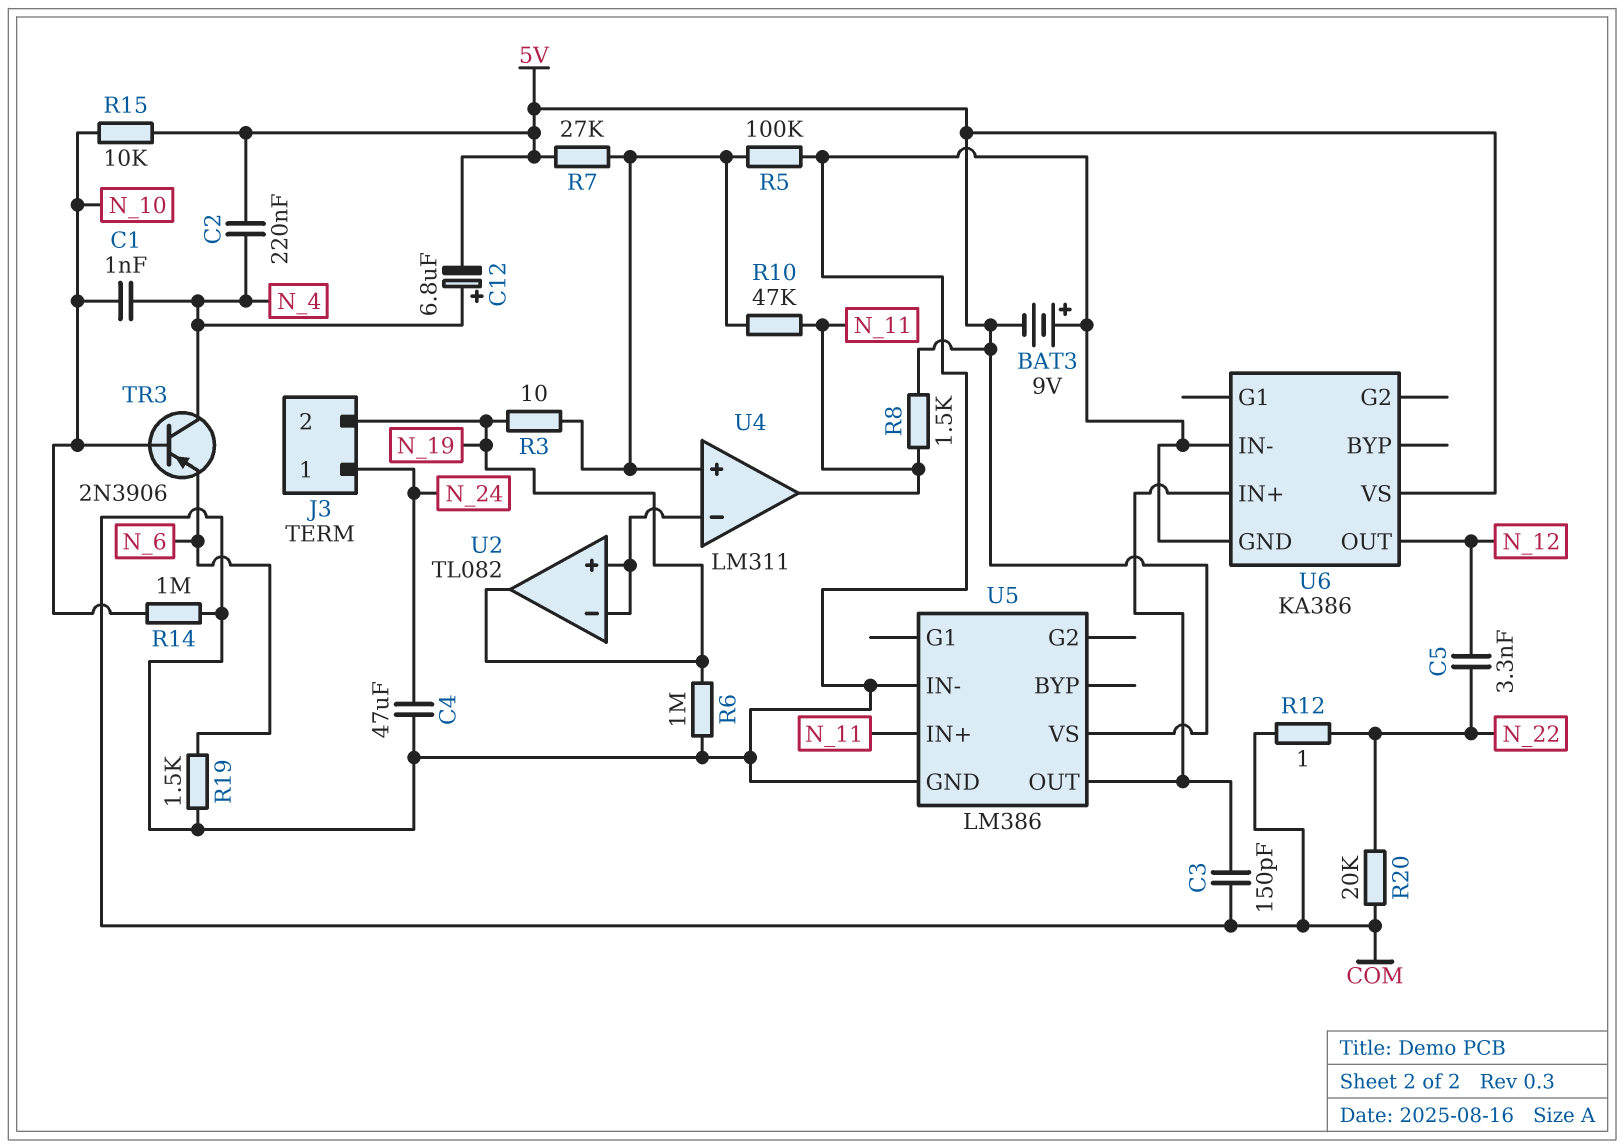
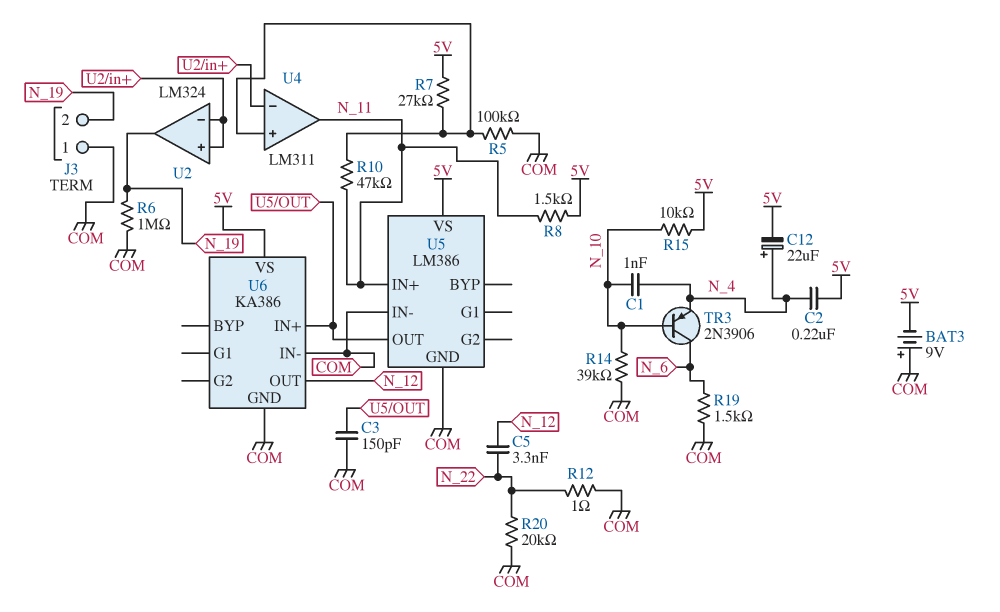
C4: 47uF (COM, N_24) -> none
C12: 6.8uF (plus N_4, minus 5V) -> 22uF (plus N_4, minus 5V)
J3 pin 1: N_24 -> COM
R3: 10 (N_19, U4/in+) -> none
R14: 1M (COM, N_10) -> 39k (COM, N_10)
TR3: PNP 2N3906 (B N_10, C N_4, E N_6) -> PNP 2N3906 (B N_10, C N_6, E N_4)
U2: TL082 -> LM324

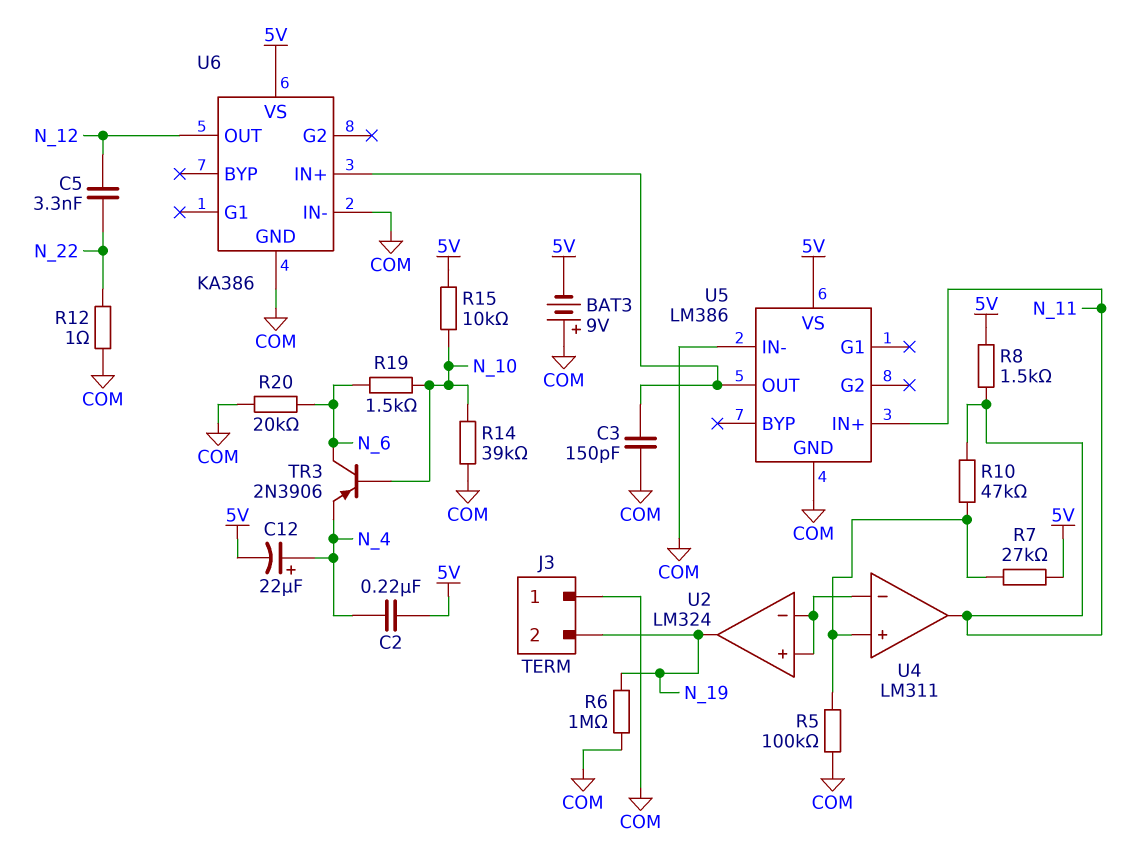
C1: 1nF (N_4, N_10) -> none
R19: 1.5k (COM, N_6) -> 1.5k (N_6, N_10)
R20: 20k (COM, N_22) -> 20k (COM, N_6)

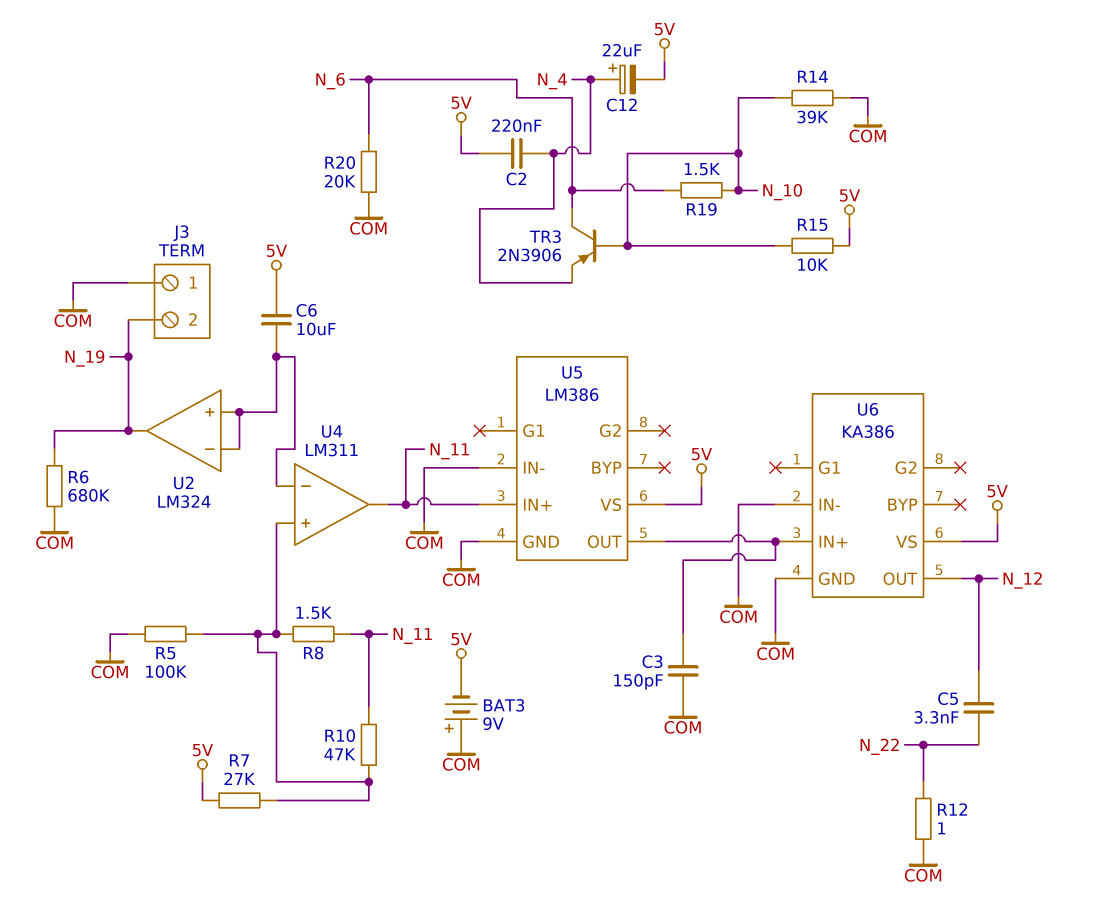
C6: none -> 10uF (5V, U2/in+)
R6: 1M (COM, N_19) -> 680k (COM, N_19)
R8: 1.5k (5V, N_11) -> 1.5k (N_11, U4/in+)

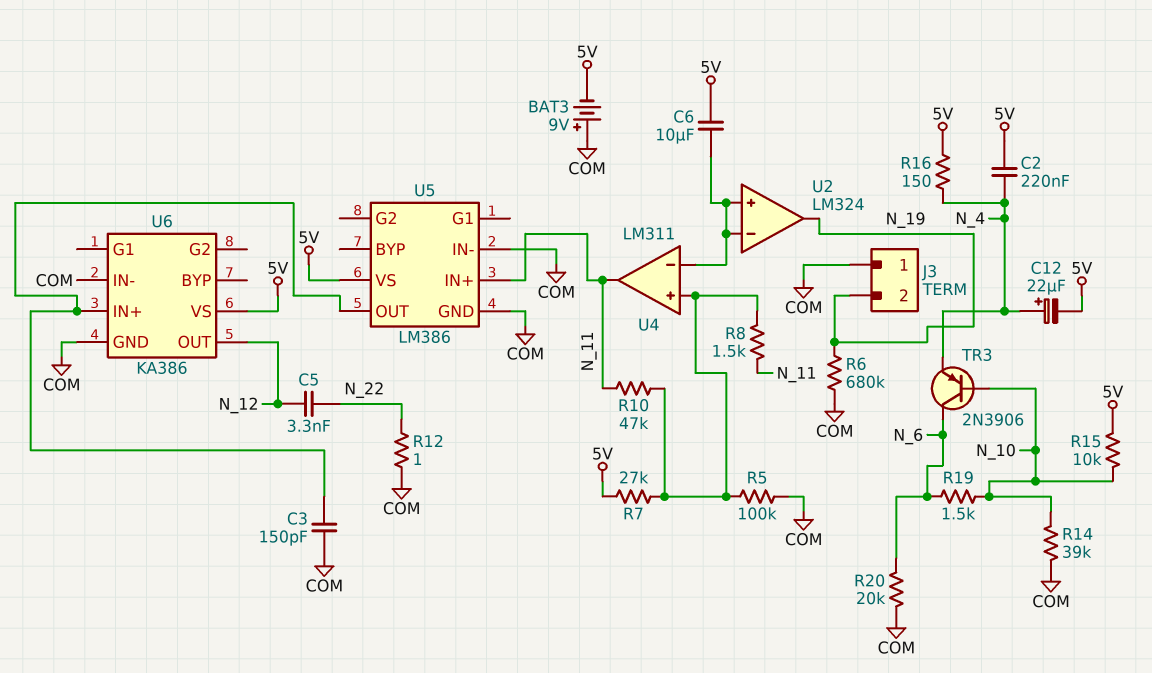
R16: none -> 150 (5V, N_4)

